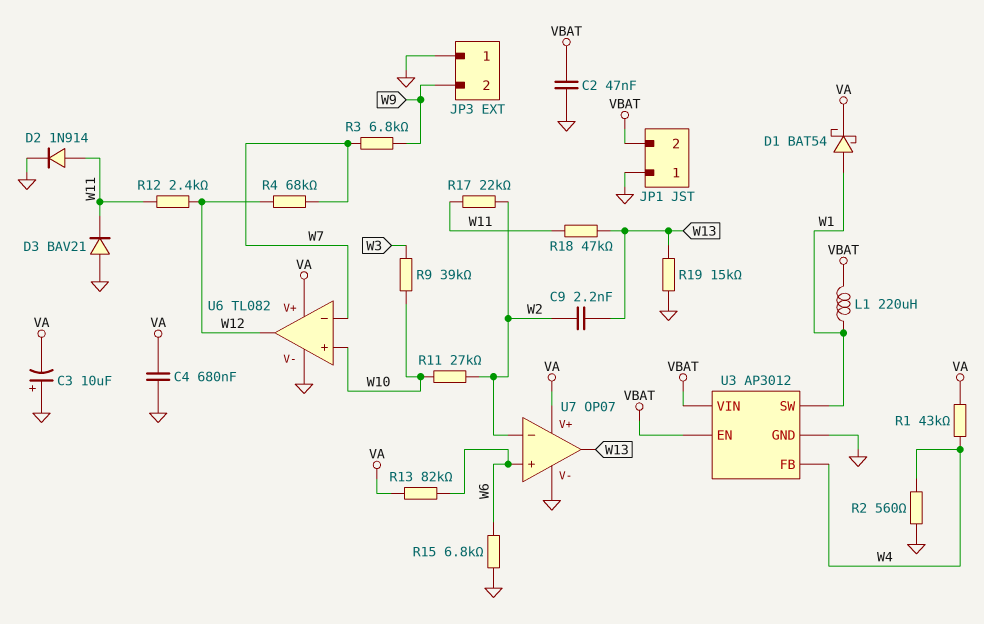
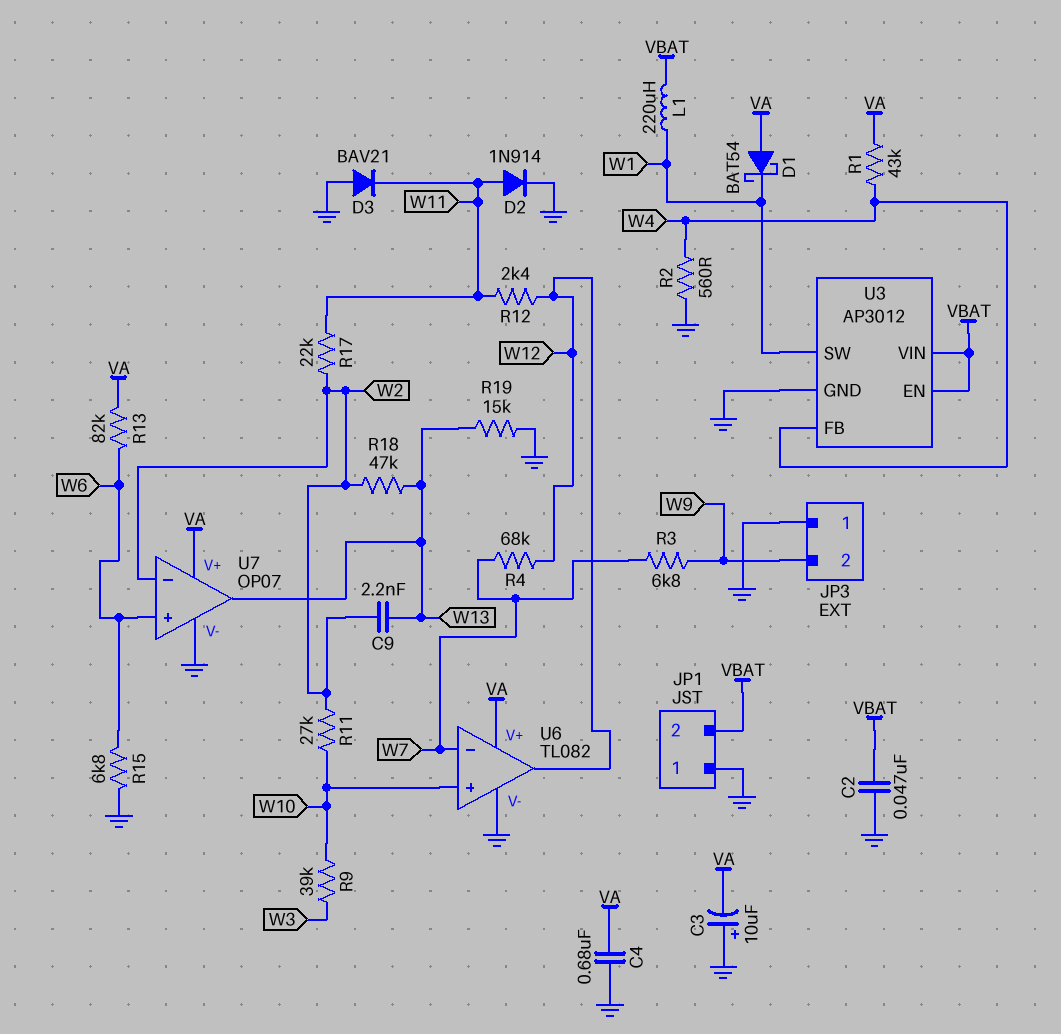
D1: schottky BAT54 (A W1, K VA) -> schottky BAT54 (A VA, K W1)
R18: 47k (W11, W13) -> 47k (W2, W13)

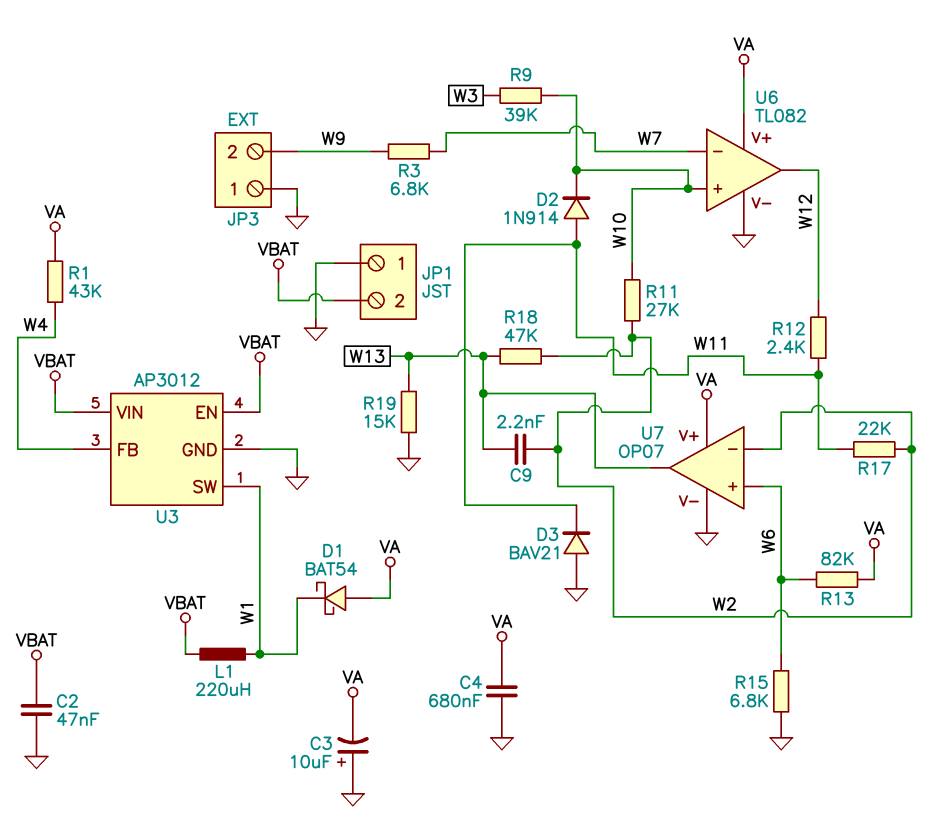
D2: diode 1N914 (A W11, K GND) -> diode 1N914 (A W11, K W10)
R2: 560 (GND, W4) -> none
R4: 68k (W7, W12) -> none

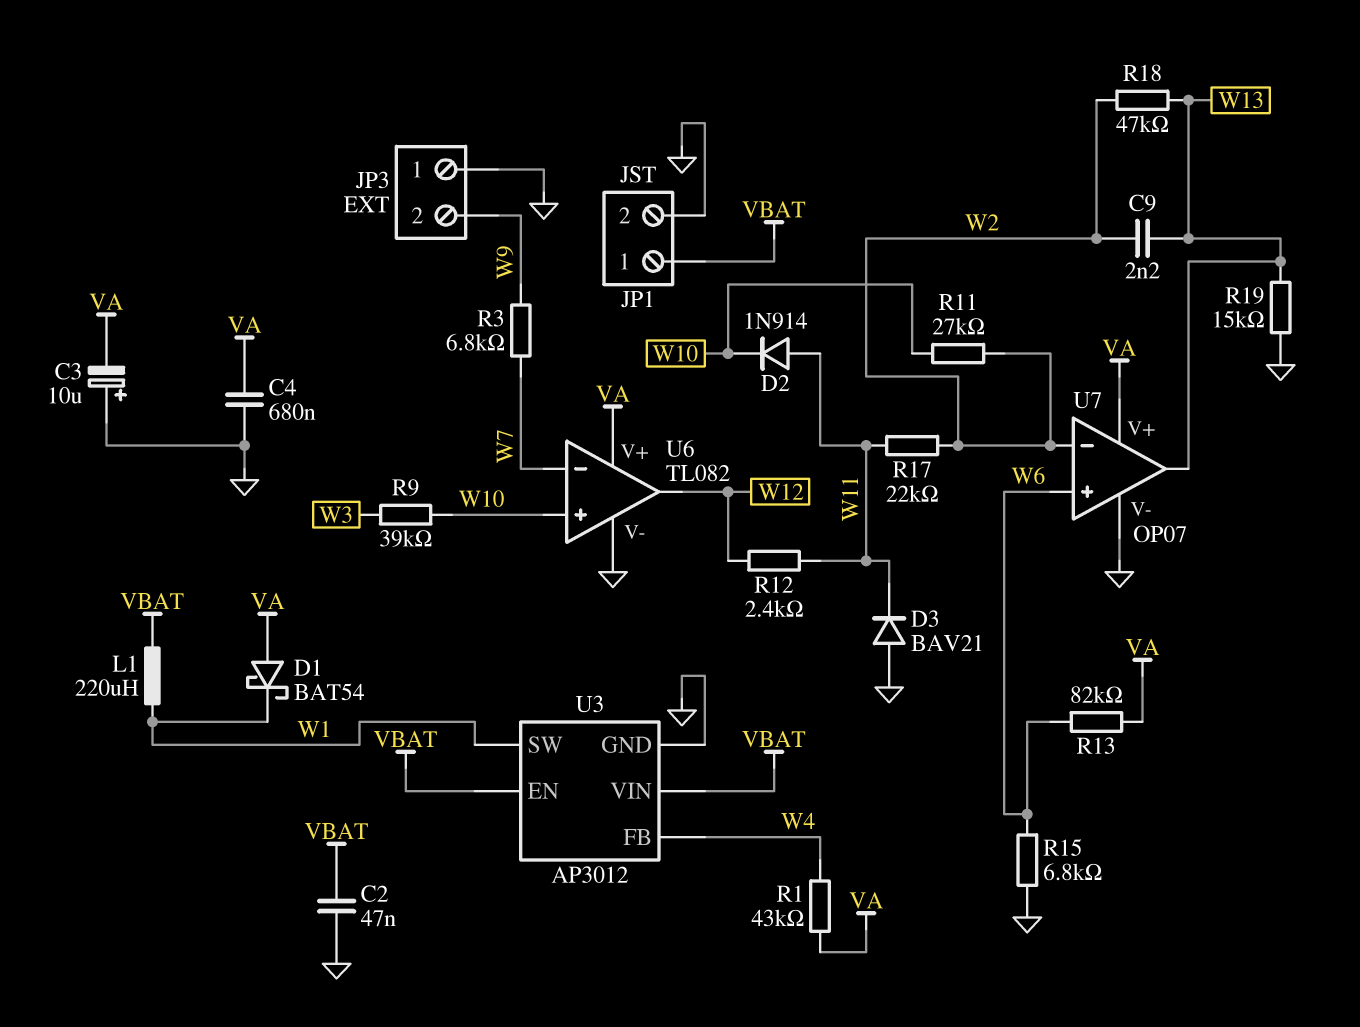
JP1 pin 1: GND -> VBAT
JP1 pin 2: VBAT -> GND

